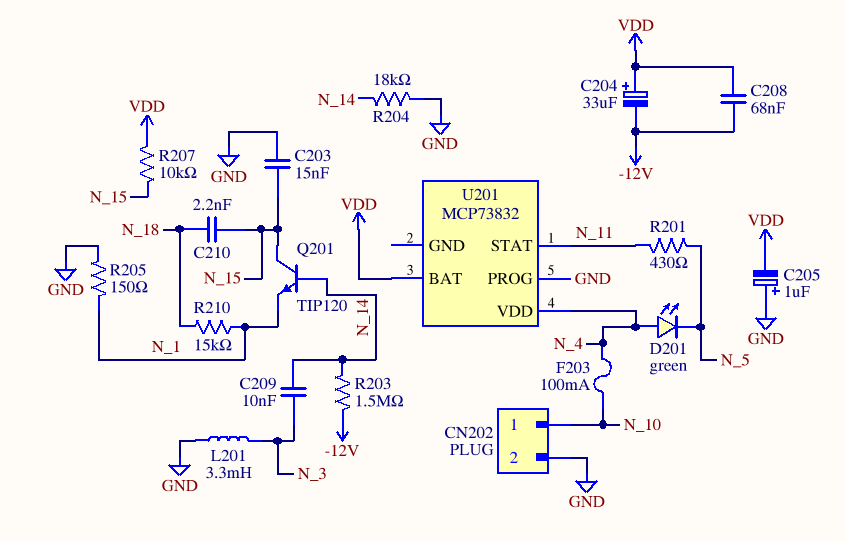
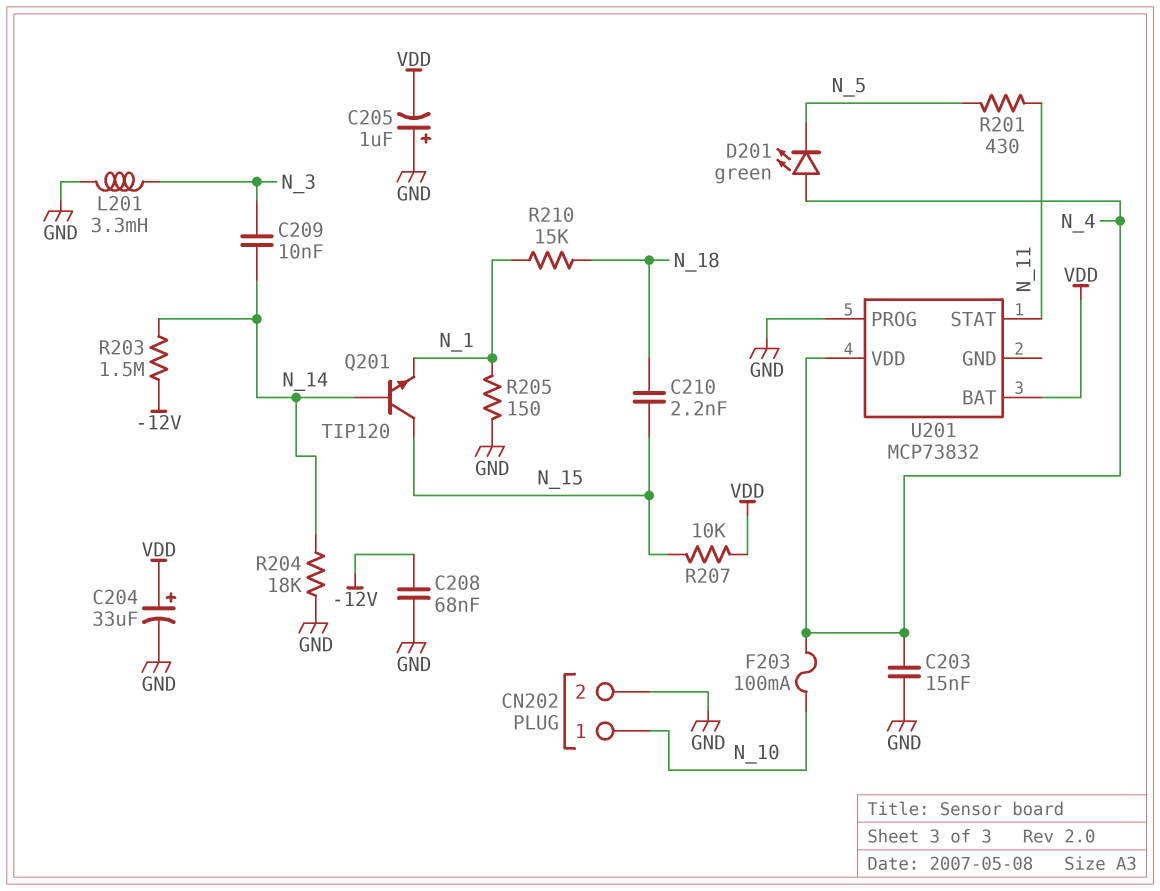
C203: 15nF (GND, N_15) -> 15nF (GND, N_4)
C204: 33uF (plus VDD, minus -12V) -> 33uF (plus VDD, minus GND)
C208: 68nF (-12V, VDD) -> 68nF (-12V, GND)

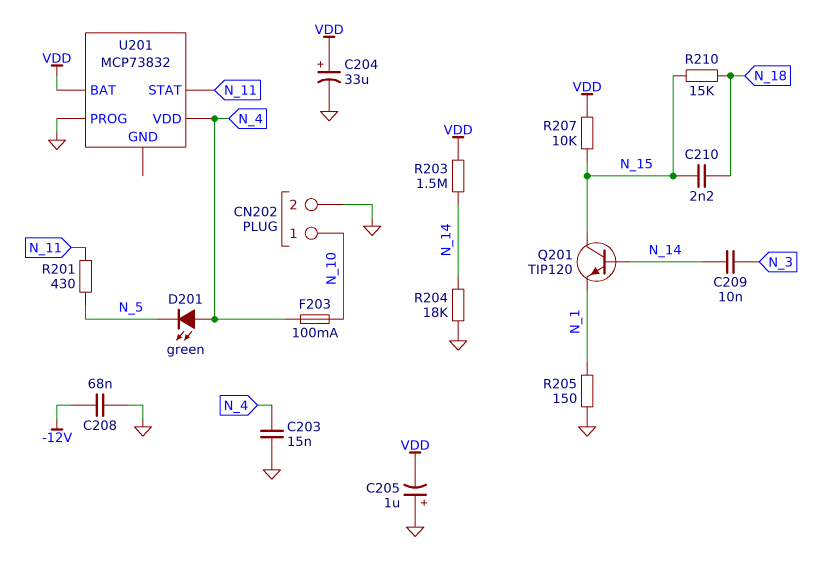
L201: 3.3mH (GND, N_3) -> none
R203: 1.5M (-12V, N_14) -> 1.5M (N_14, VDD)
R210: 15k (N_1, N_18) -> 15k (N_15, N_18)

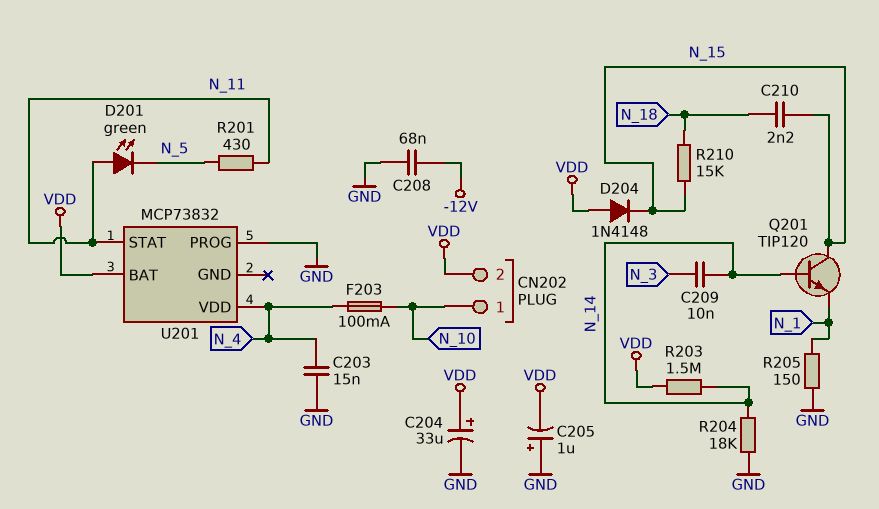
CN202 pin 2: GND -> VDD
D201: LED green (A N_4, K N_5) -> LED green (A N_11, K N_5)
D204: none -> diode 1N4148 (A VDD, K N_15)
R207: 10k (N_15, VDD) -> none

